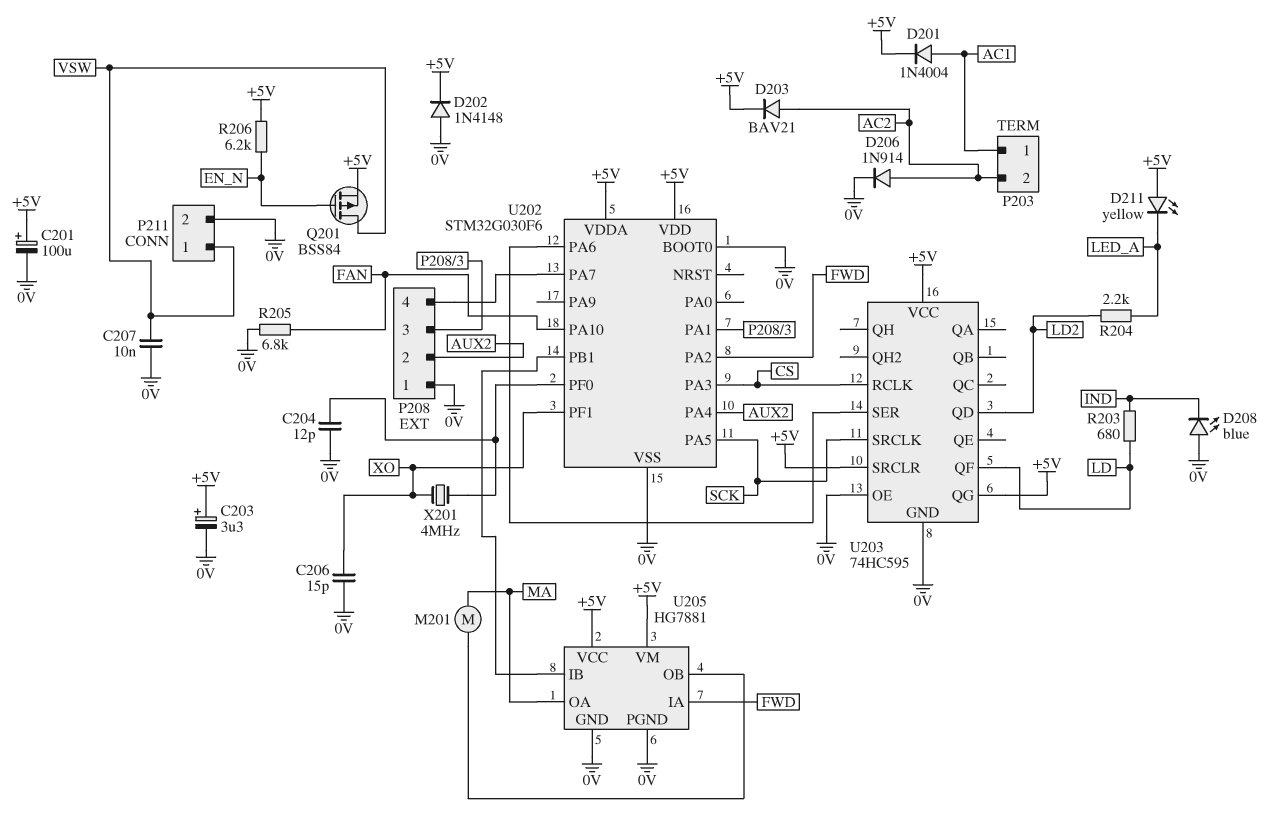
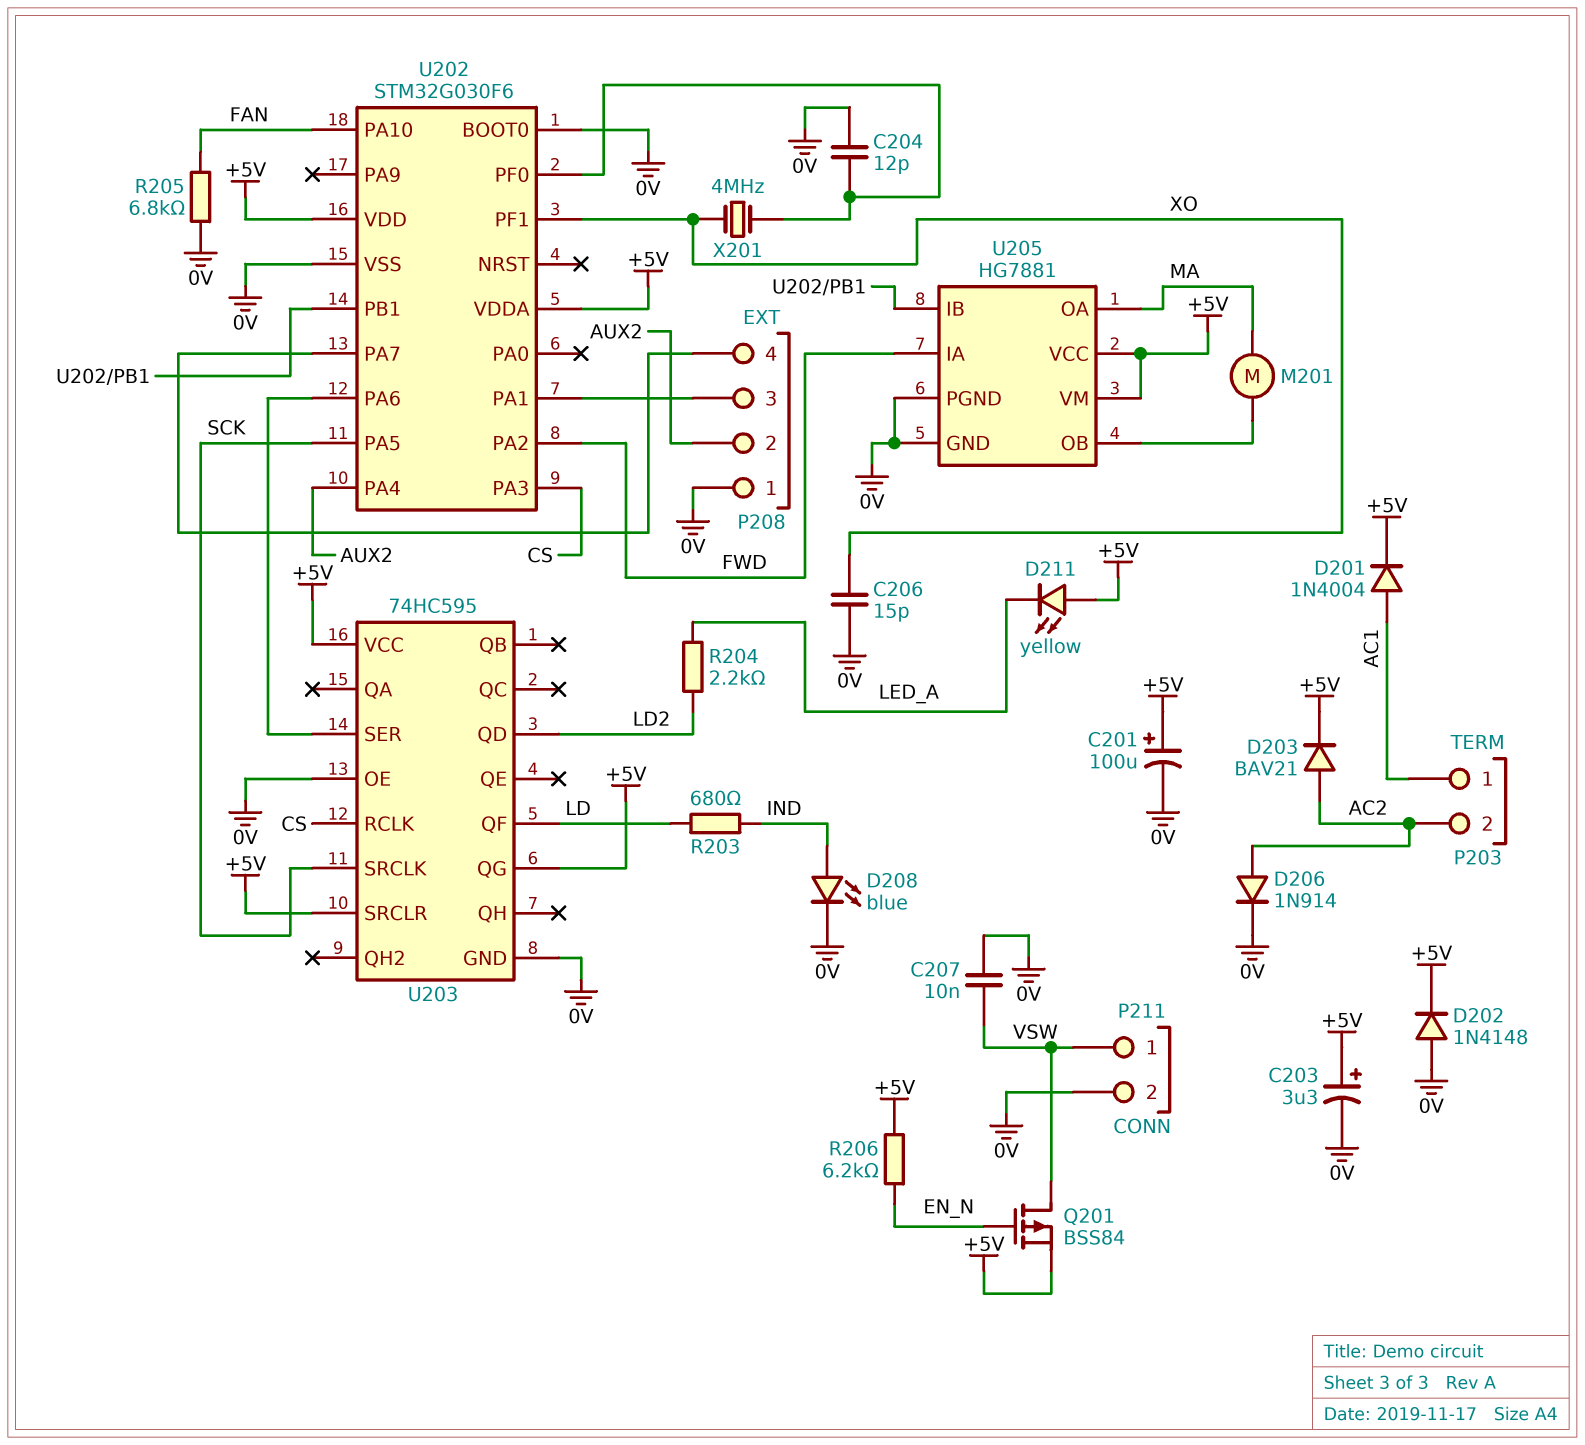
D208: LED blue (A 0V, K IND) -> LED blue (A IND, K 0V)

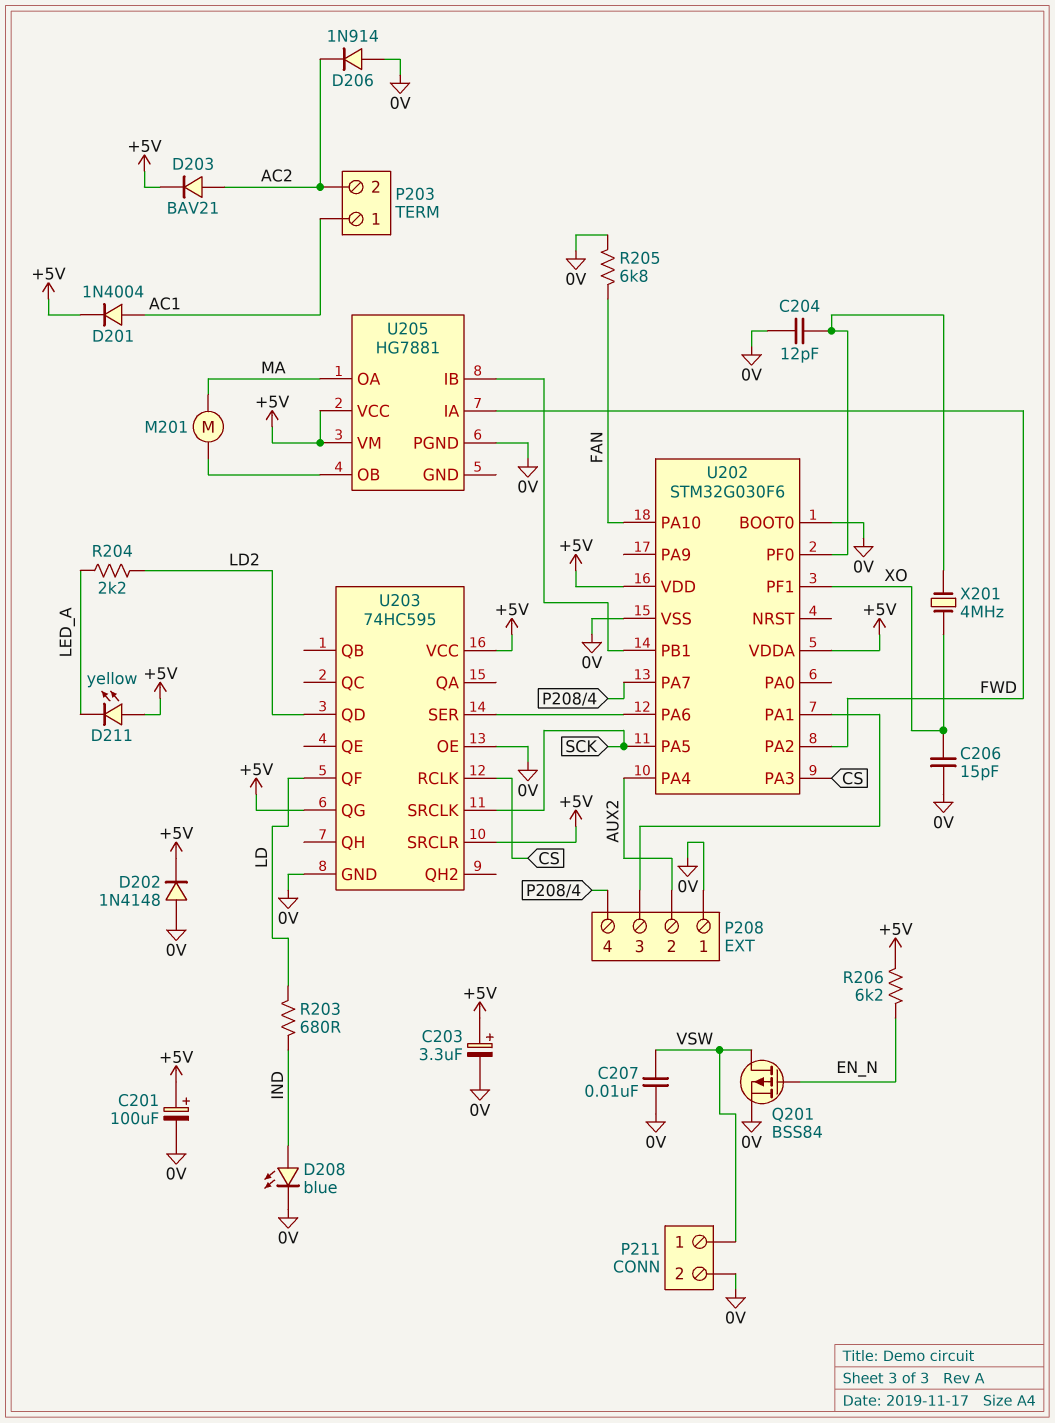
D206: diode 1N914 (A AC2, K 0V) -> diode 1N914 (A 0V, K AC2)
Q201: PMOS BSS84 (G EN_N, D VSW, S +5V) -> PMOS BSS84 (G EN_N, D VSW, S 0V)
U205 pin GND: 0V -> none

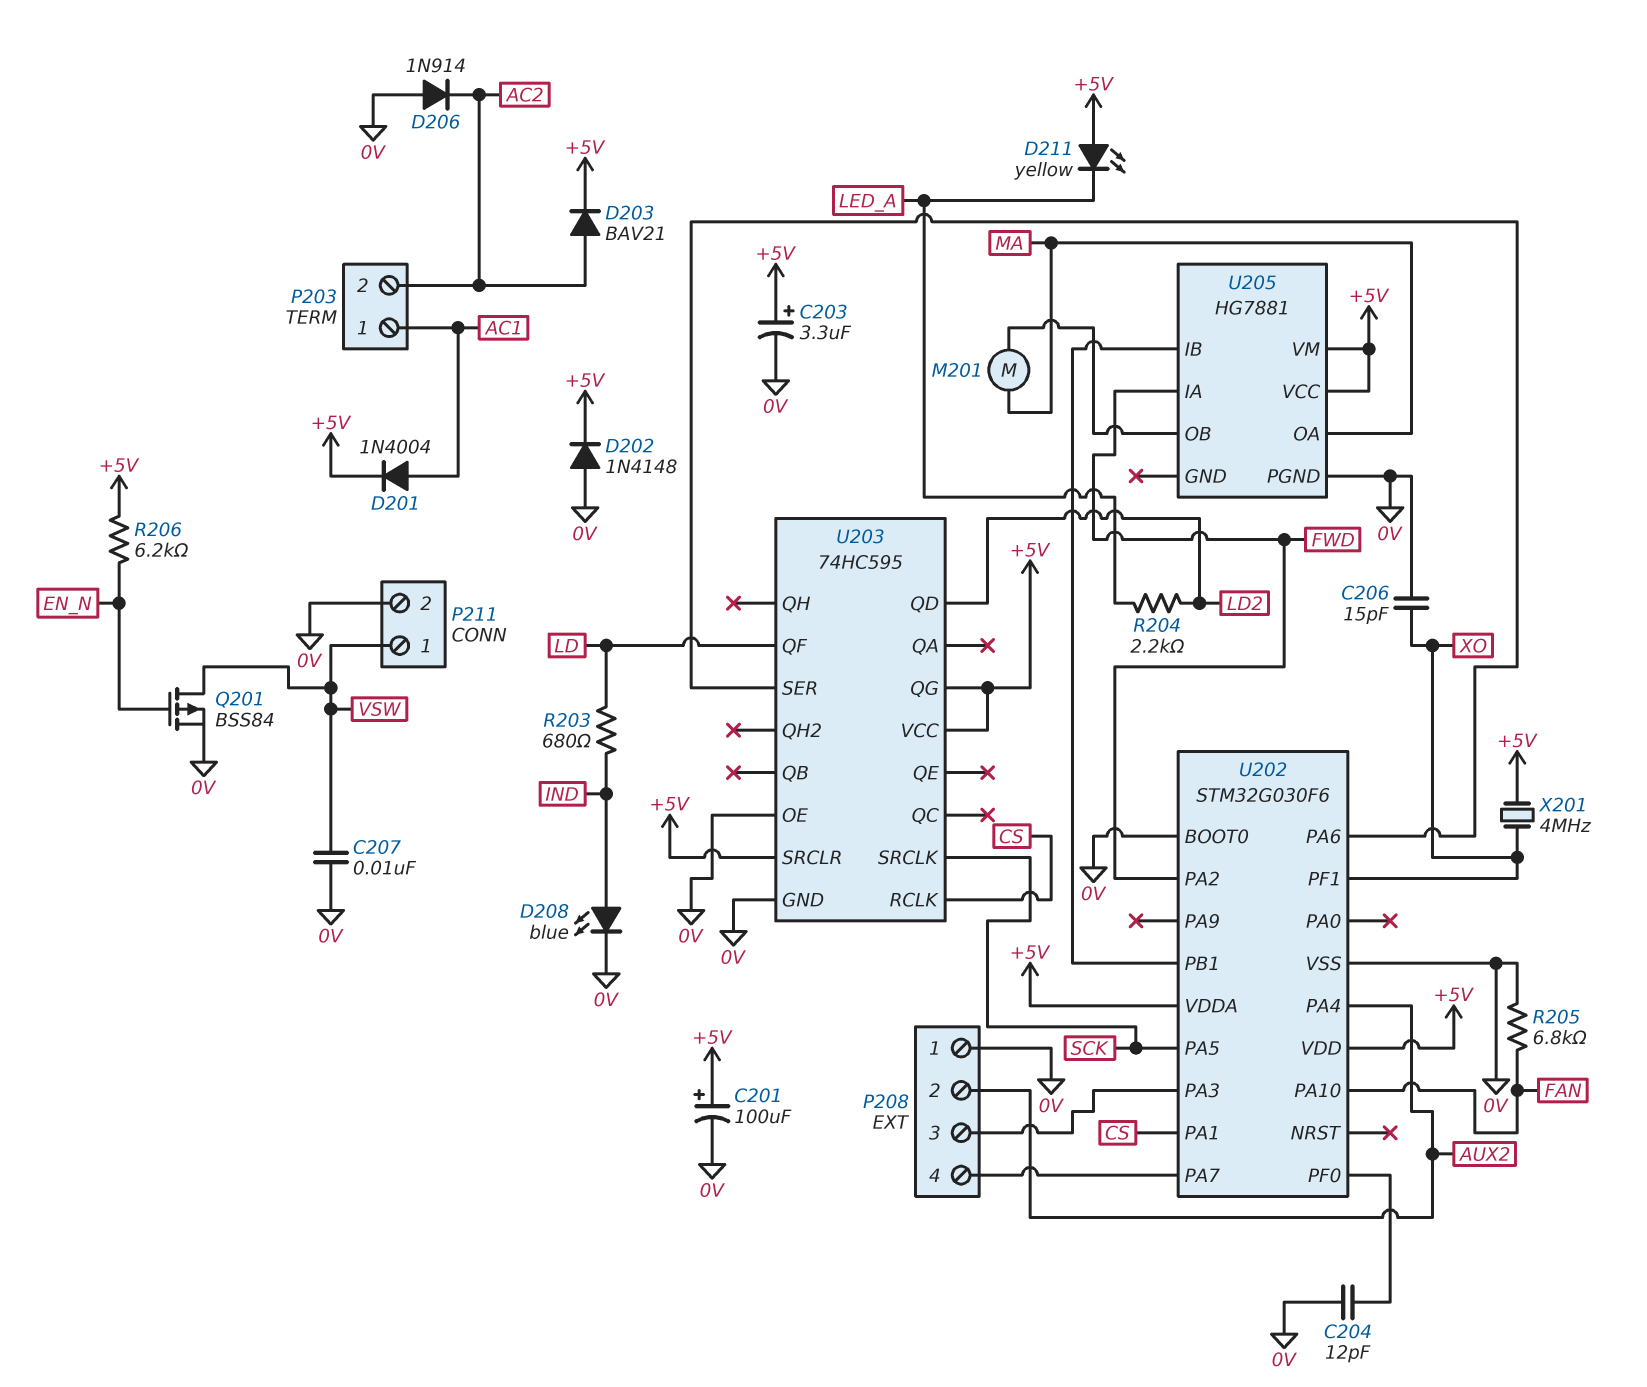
U202 pin PA1: P208/3 -> CS
U202 pin PA3: CS -> P208/3
X201: 4MHz (U202/PF0, XO) -> 4MHz (+5V, XO)

